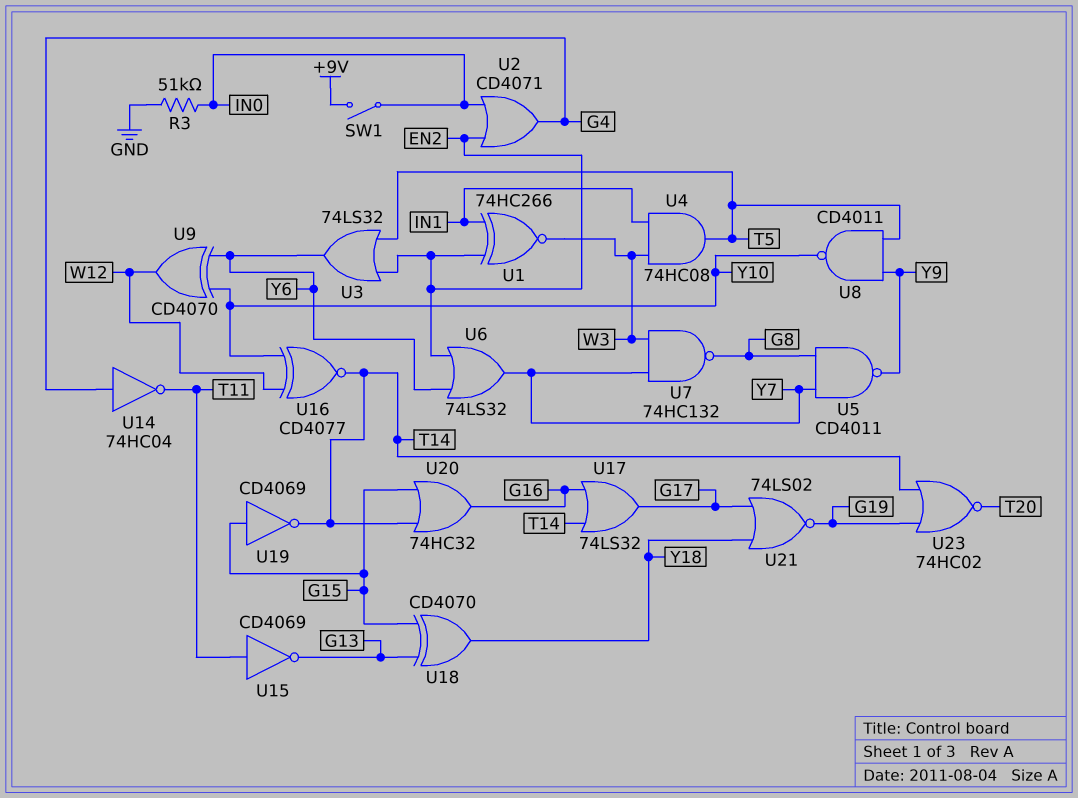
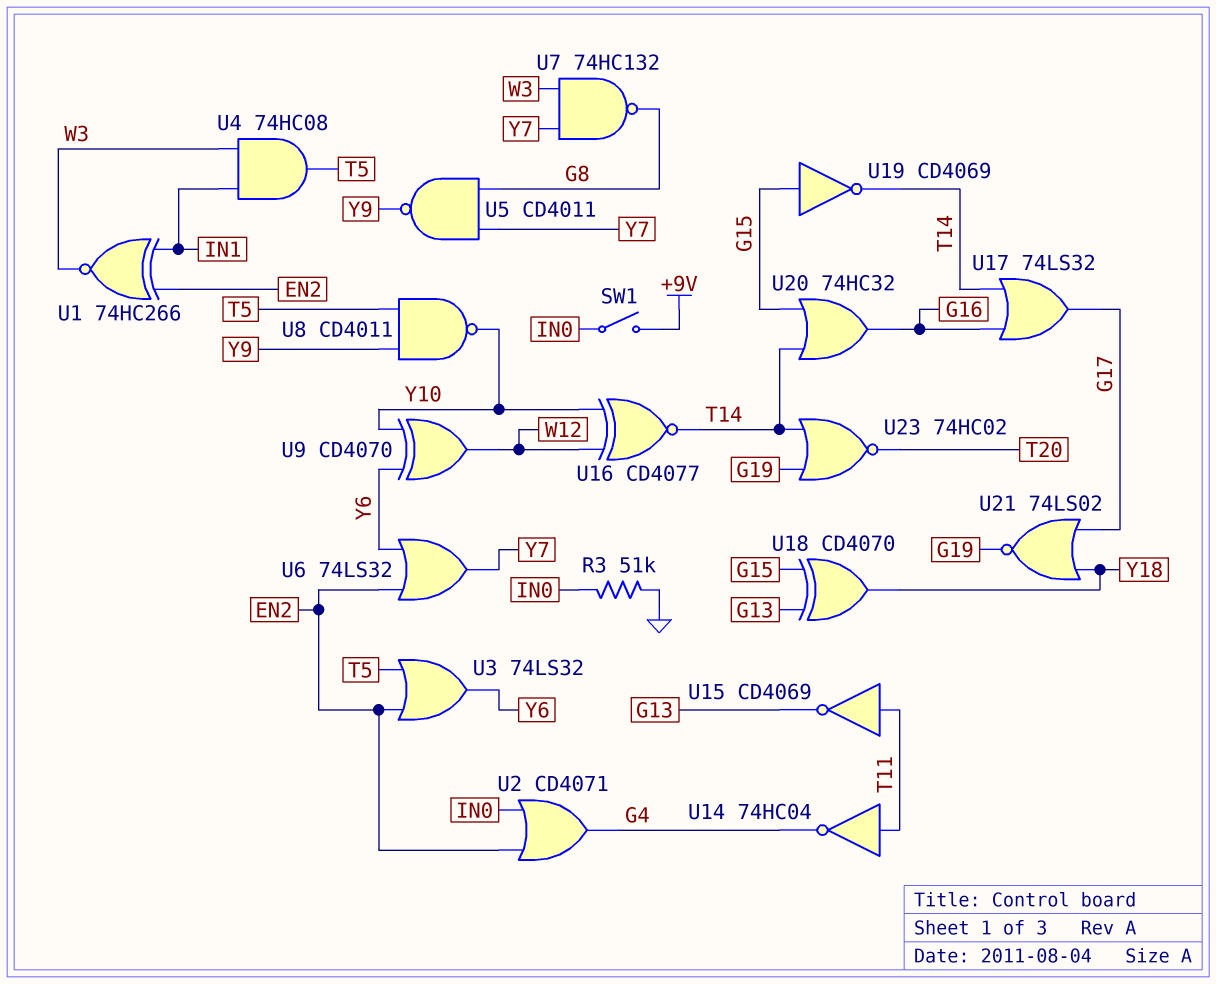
U14: NOT 74HC04 (in G4, out T11) -> NOT 74HC04 (in T11, out G4)

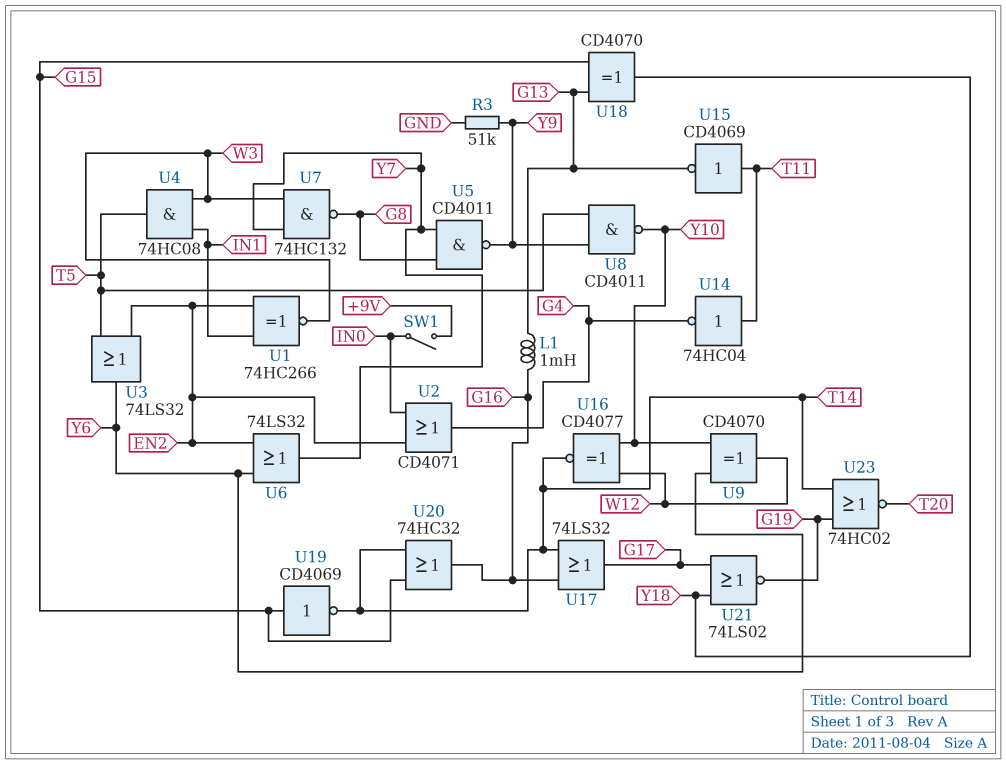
L1: none -> 1mH (G13, G16)
R3: 51k (GND, IN0) -> 51k (GND, Y9)

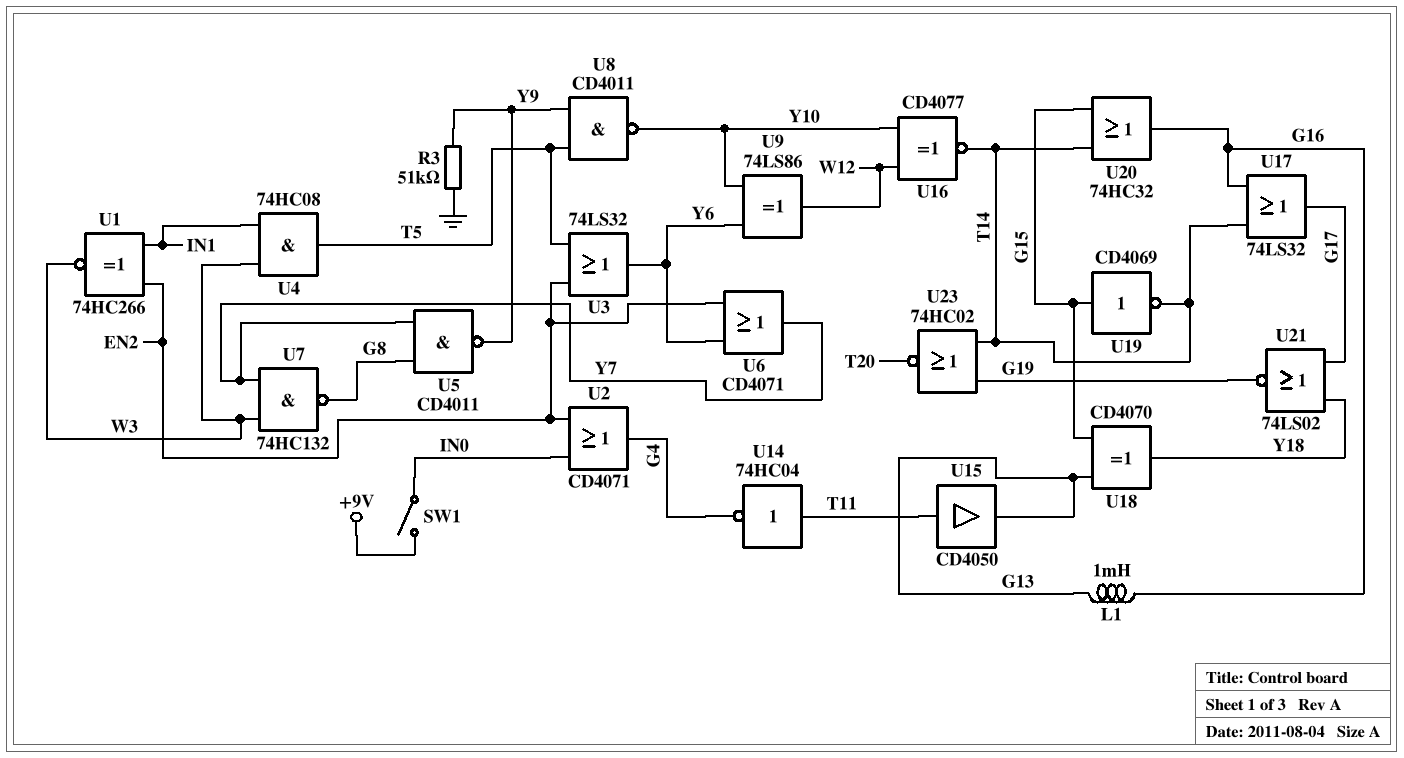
U6: OR 74LS32 (in EN2, in Y6, out Y7) -> OR CD4071 (in EN2, in Y6, out Y7)
U9: XOR CD4070 (in Y6, in Y10, out W12) -> XOR 74LS86 (in Y6, in Y10, out W12)
U15: NOT CD4069 (in T11, out G13) -> buffer CD4050 (in T11, out G13)

